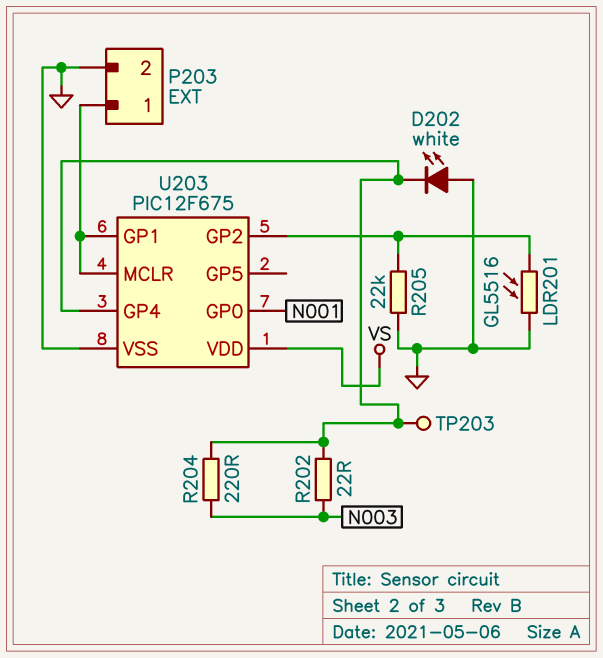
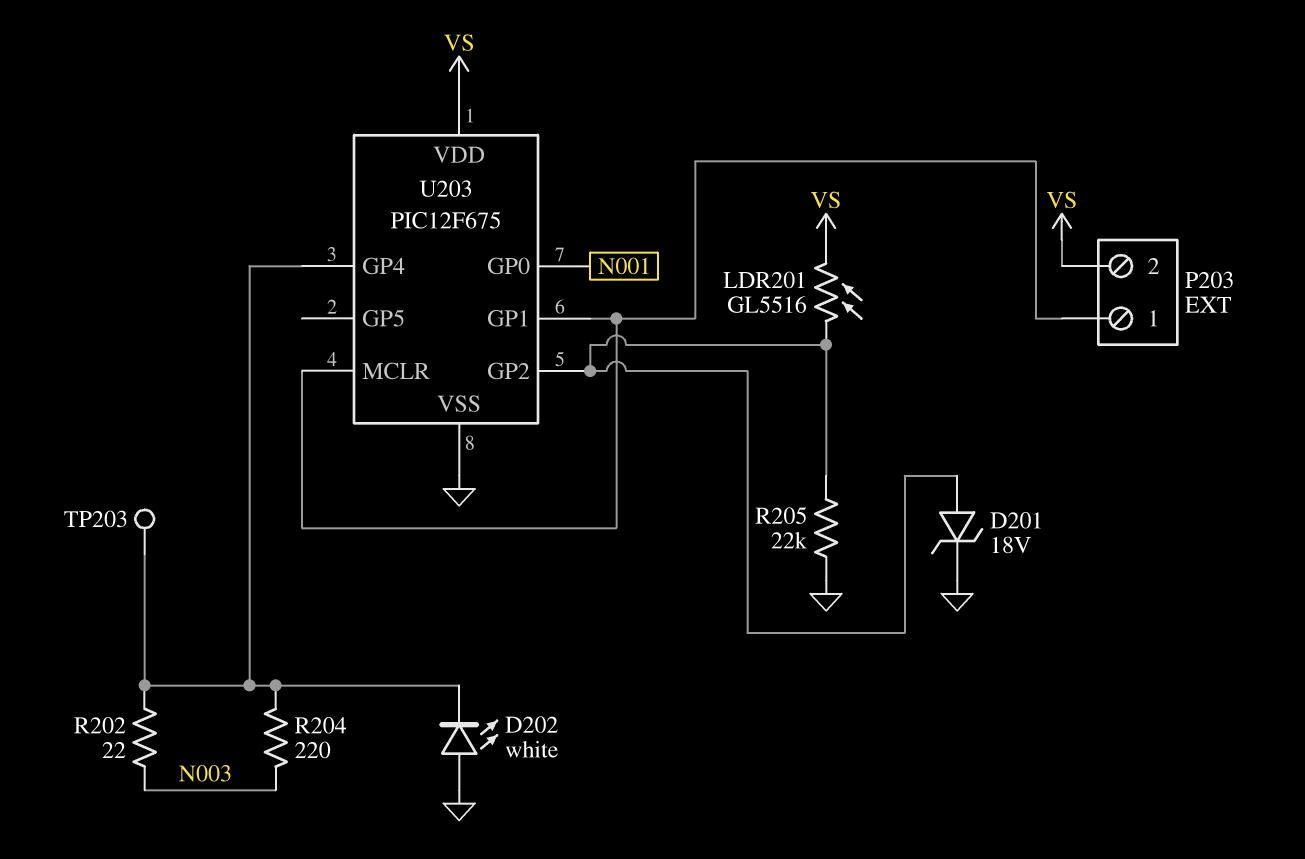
D201: none -> zener 18V (A U203/GP2, K GND)
LDR201: GL5516 (GND, U203/GP2) -> GL5516 (U203/GP2, VS)
P203 pin 2: GND -> VS

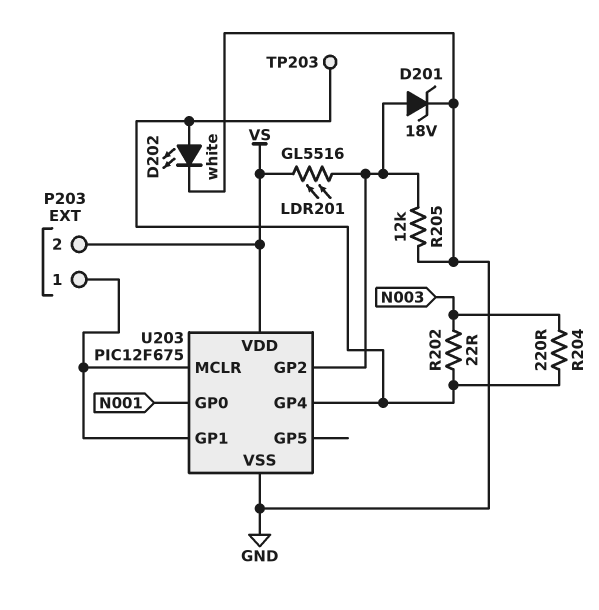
D202: LED white (A GND, K U203/GP4) -> LED white (A U203/GP4, K GND)
R205: 22k (GND, U203/GP2) -> 12k (GND, U203/GP2)

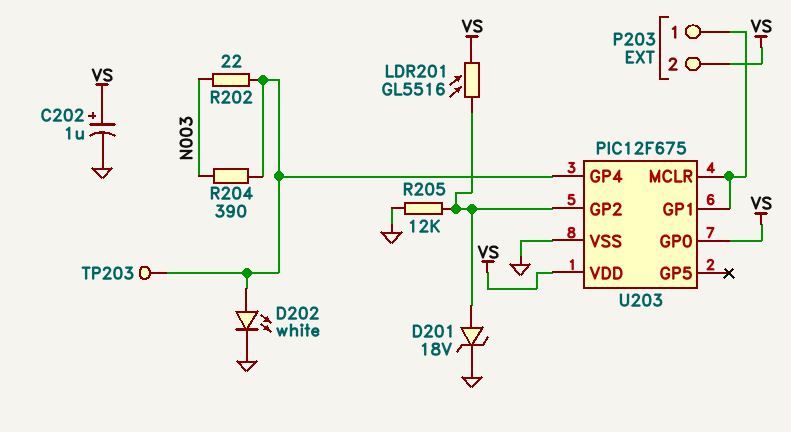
C202: none -> 1uF (plus VS, minus GND)
R204: 220 (N003, U203/GP4) -> 390 (N003, U203/GP4)
U203 pin GP0: N001 -> VS

